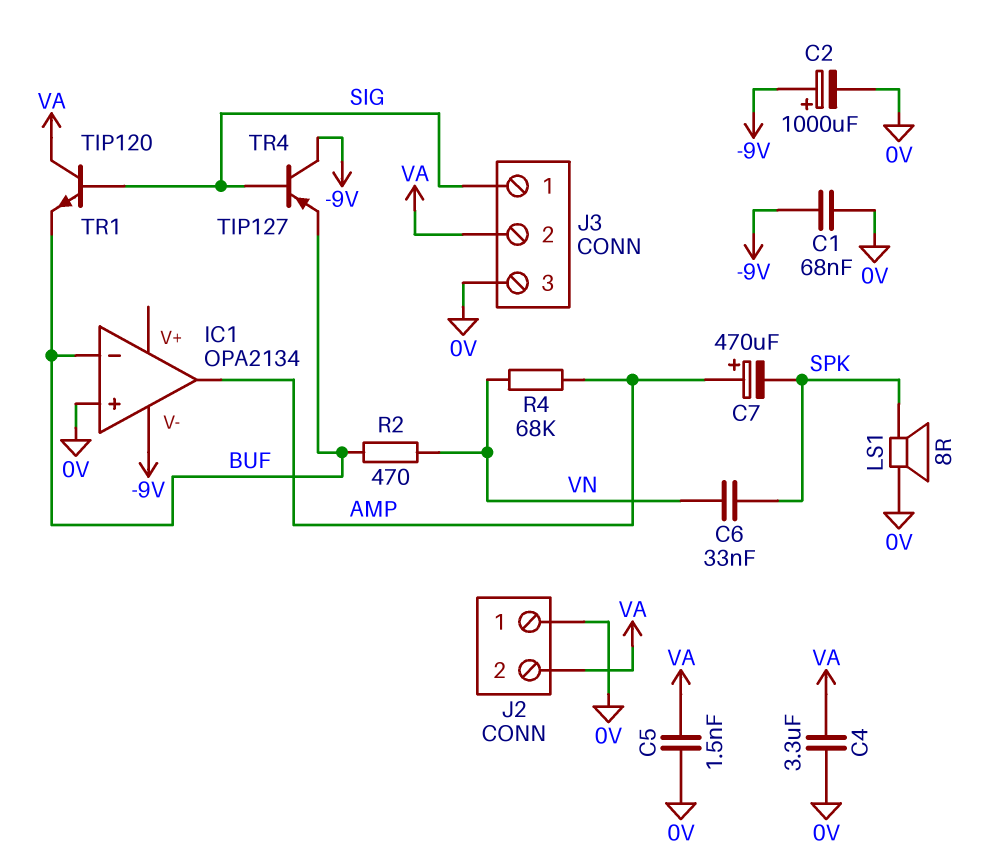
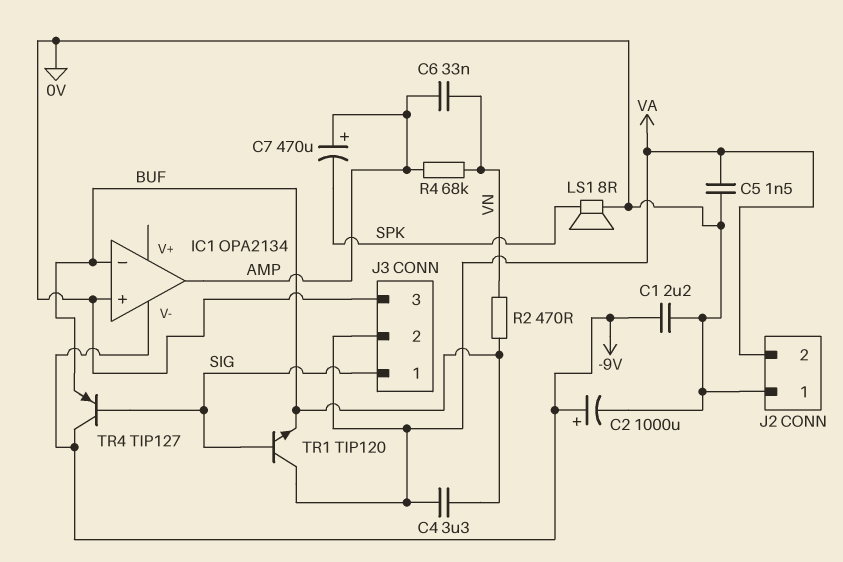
C1: 68nF (-9V, 0V) -> 2.2uF (-9V, 0V)
C4: 3.3uF (0V, VA) -> 3.3uF (BUF, VA)
C6: 33nF (SPK, VN) -> 33nF (AMP, VN)

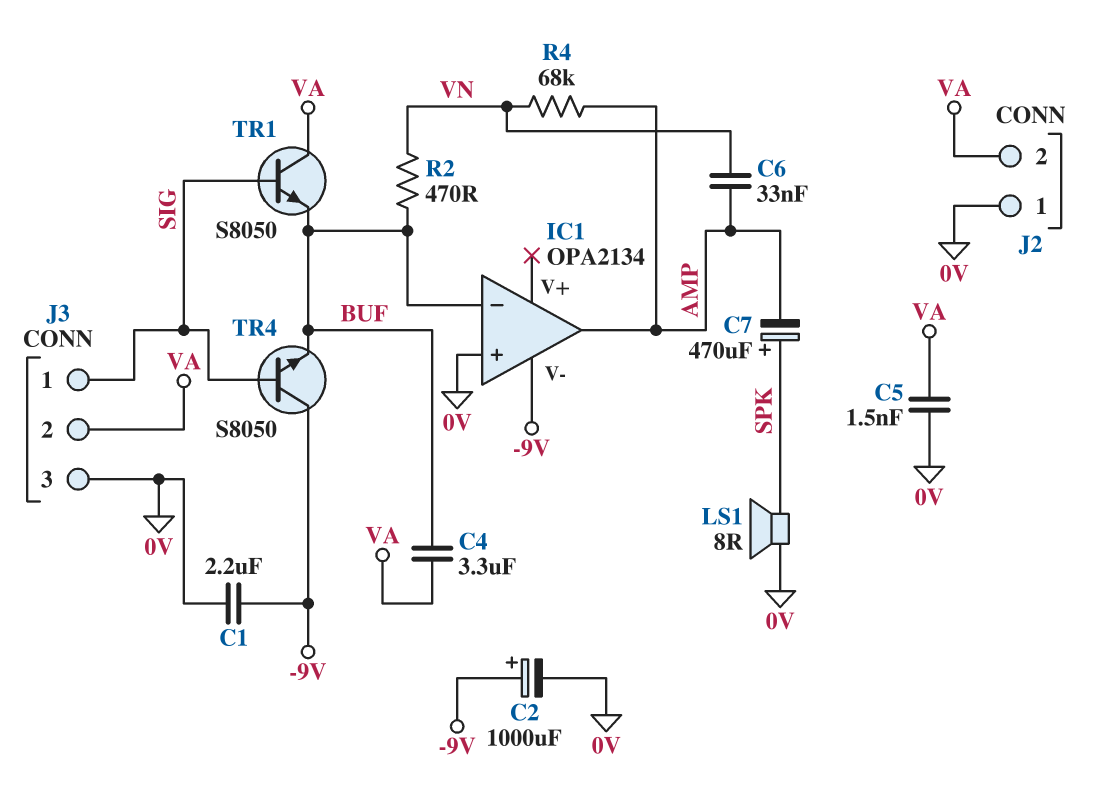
C7: 470uF (plus AMP, minus SPK) -> 470uF (plus SPK, minus AMP)
TR1: NPN TIP120 (B SIG, C VA, E BUF) -> NPN S8050 (B SIG, C VA, E BUF)
TR4: PNP TIP127 (B SIG, C -9V, E BUF) -> NPN S8050 (B SIG, C -9V, E BUF)

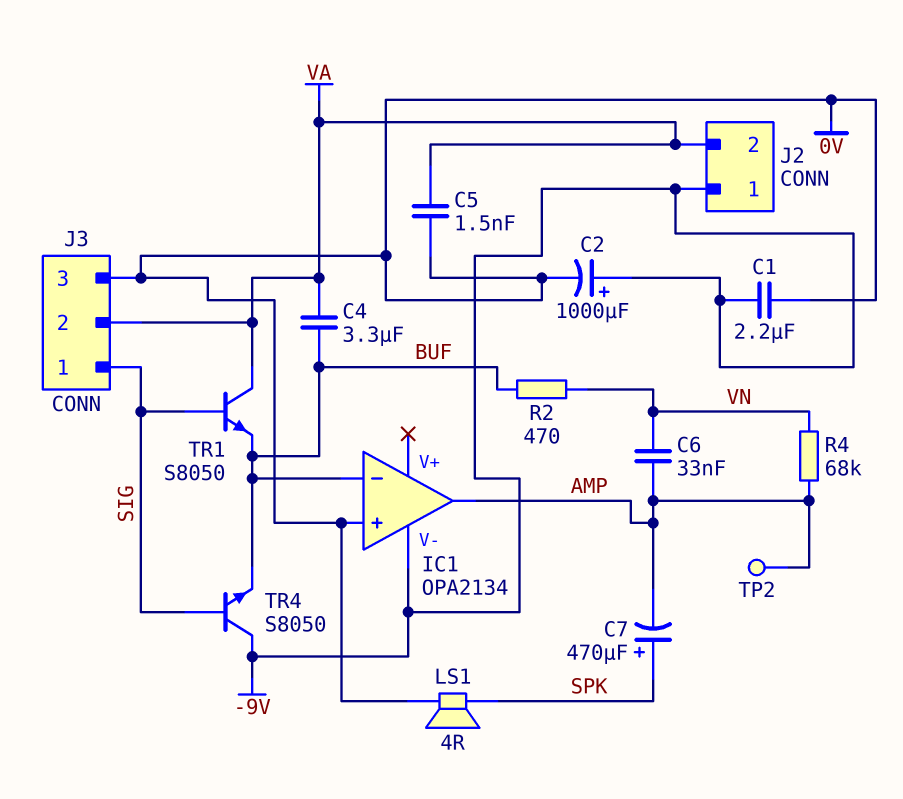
J2 pin 1: 0V -> -9V
LS1: speaker 8R (0V, SPK) -> speaker 4R (0V, SPK)
TP2: none -> test point (AMP)

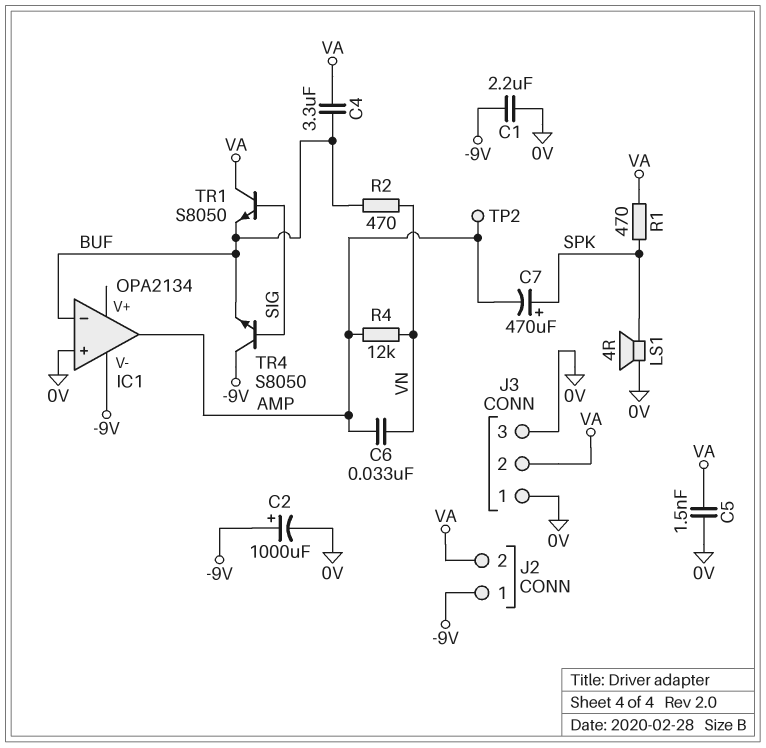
J3 pin 1: SIG -> 0V
R1: none -> 470 (SPK, VA)
R4: 68k (AMP, VN) -> 12k (AMP, VN)

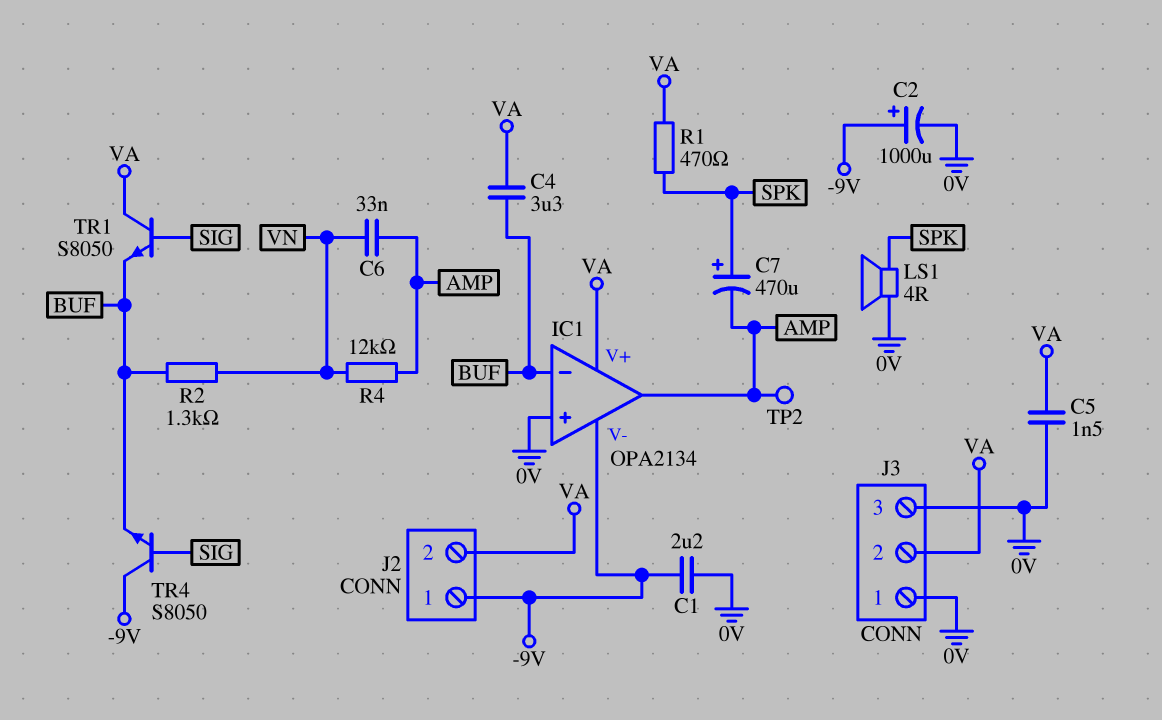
IC1 pin V+: none -> VA
R2: 470 (BUF, VN) -> 1.3k (BUF, VN)

